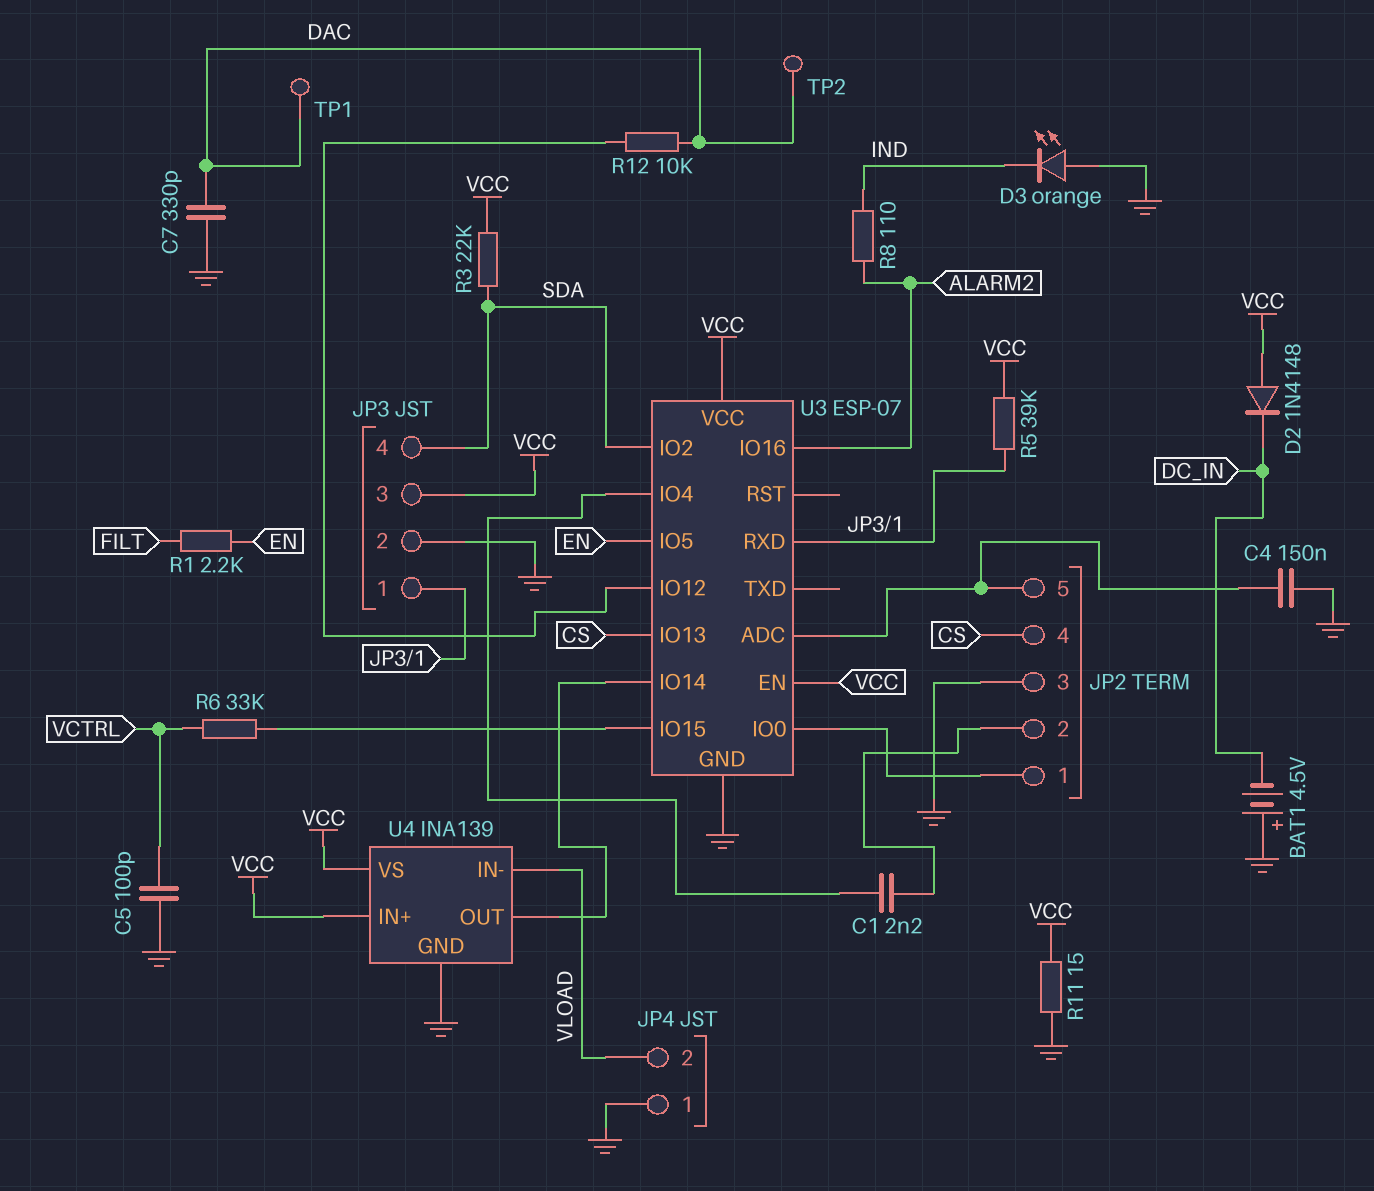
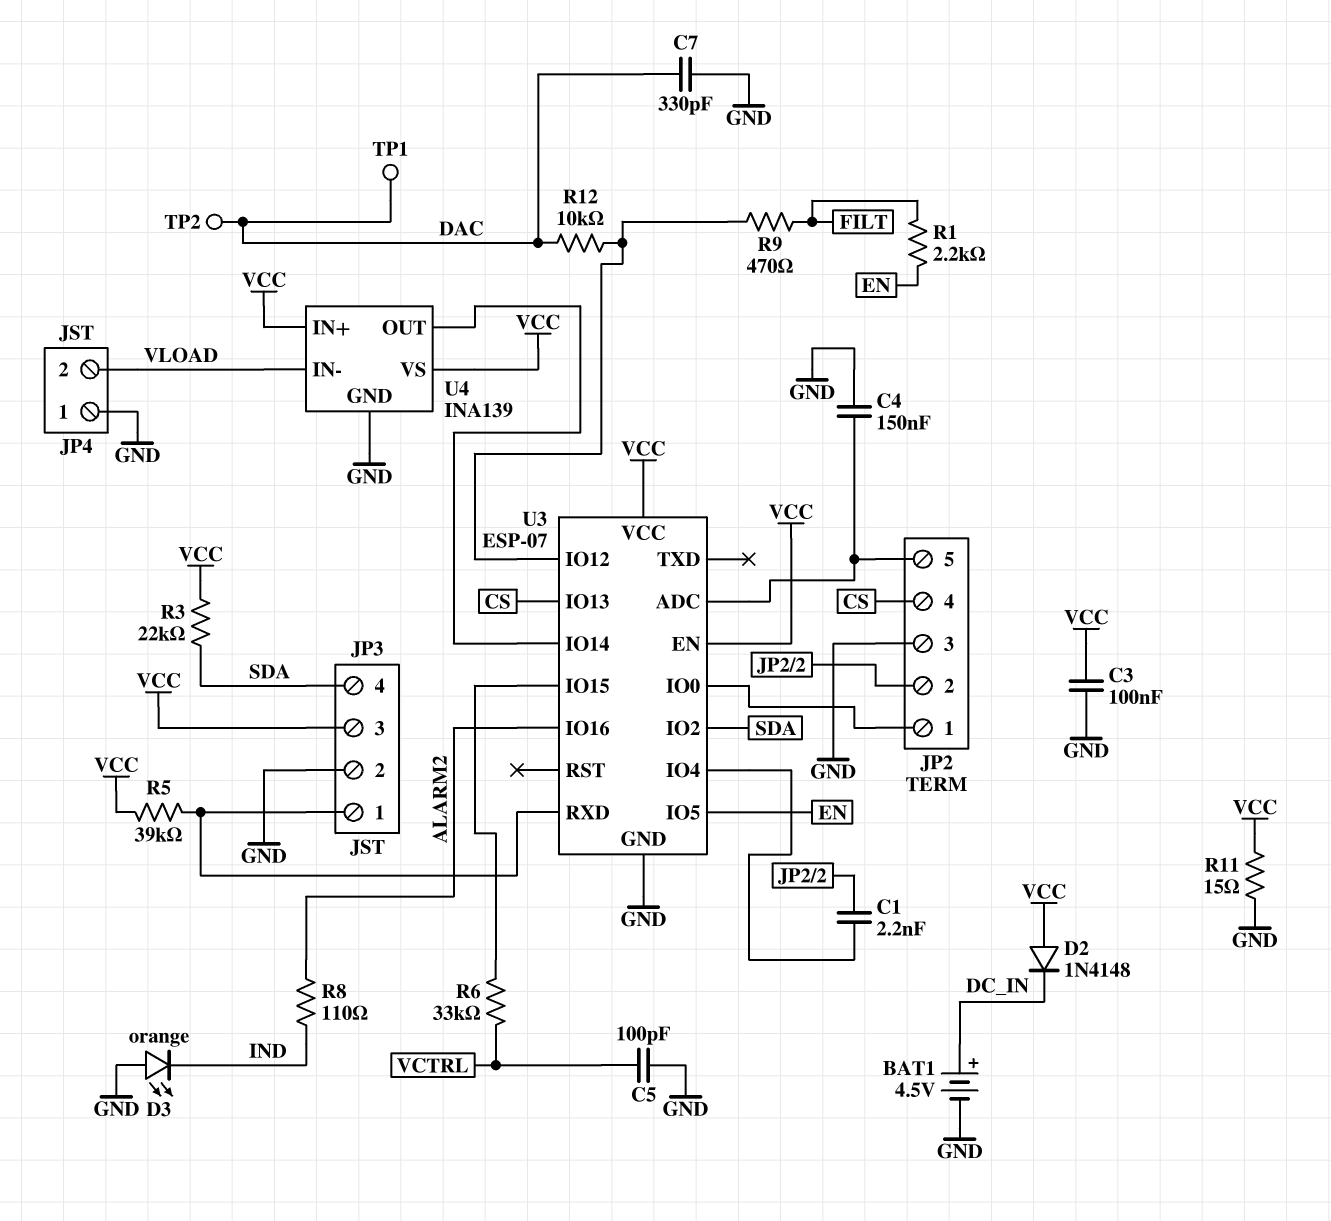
BAT1: 4.5V (plus GND, minus DC_IN) -> 4.5V (plus DC_IN, minus GND)
C3: none -> 100nF (GND, VCC)
R9: none -> 470 (FILT, U3/IO12)

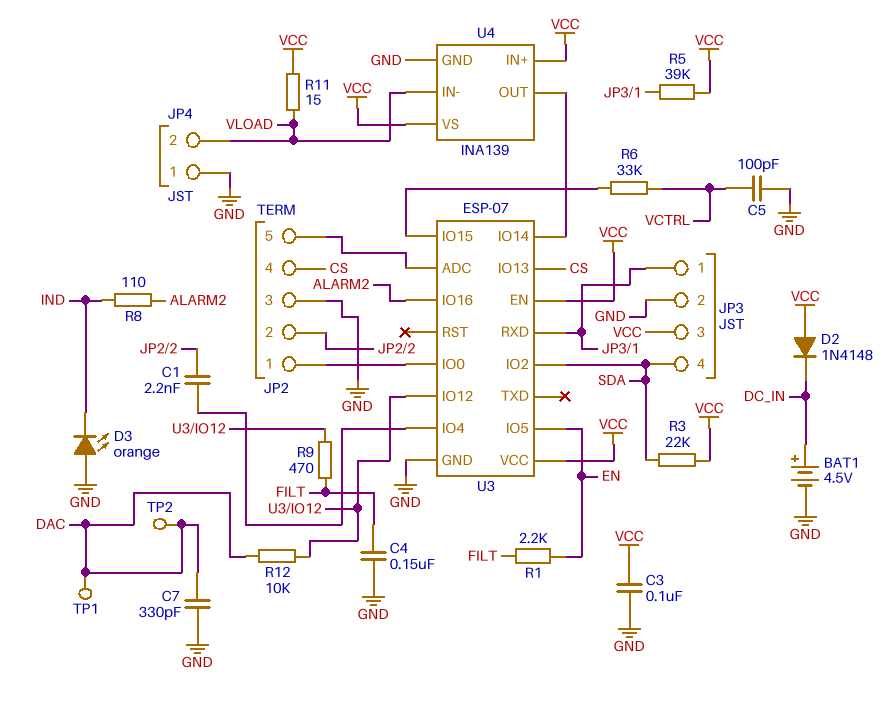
C4: 150nF (GND, JP2/5) -> 150nF (FILT, GND)
R11: 15 (GND, VCC) -> 15 (VCC, VLOAD)

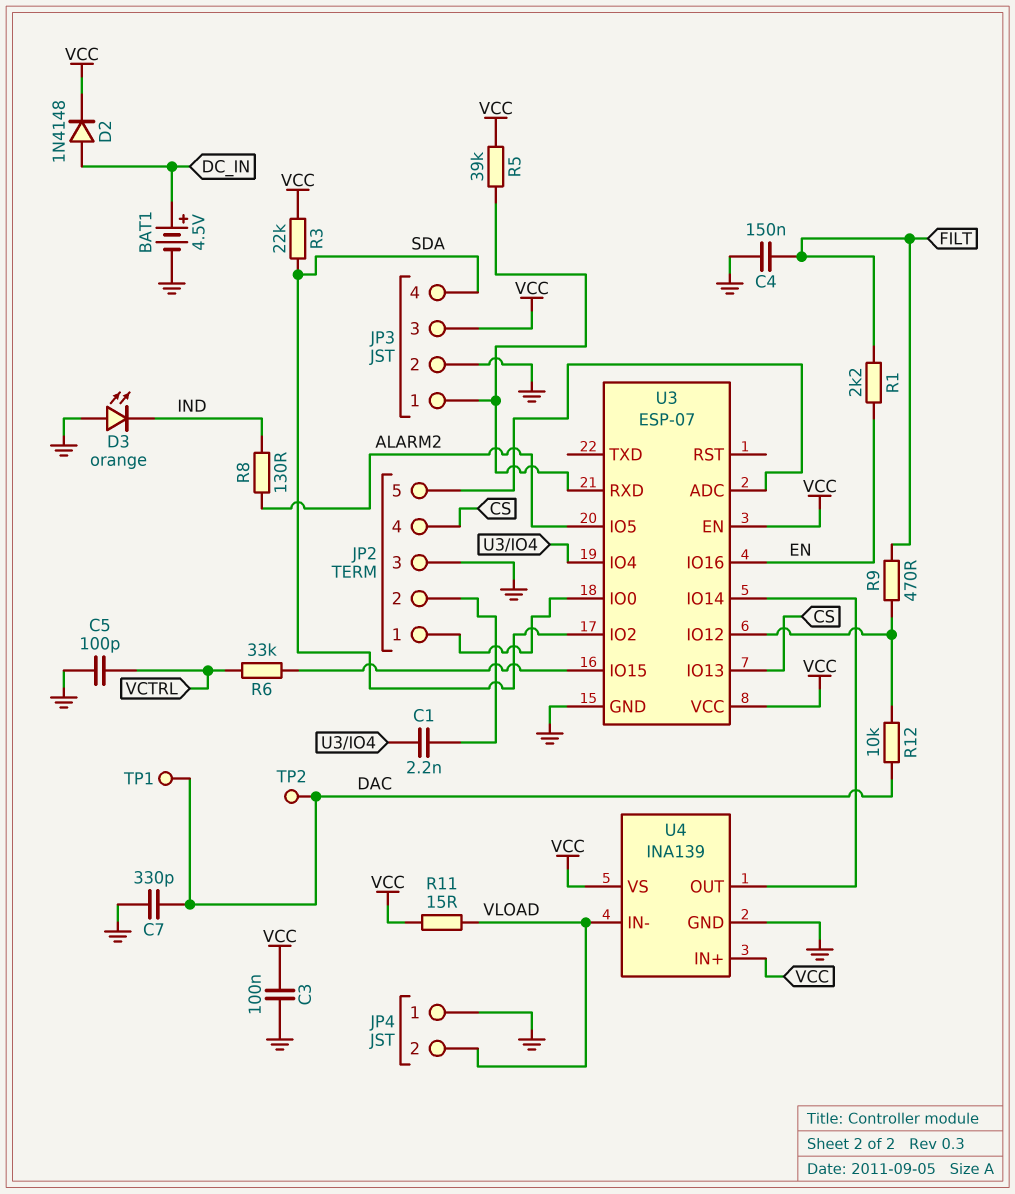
D2: diode 1N4148 (A VCC, K DC_IN) -> diode 1N4148 (A DC_IN, K VCC)
R8: 110 (ALARM2, IND) -> 130 (ALARM2, IND)
U3 pin IO5: EN -> ALARM2
U3 pin IO16: ALARM2 -> EN

